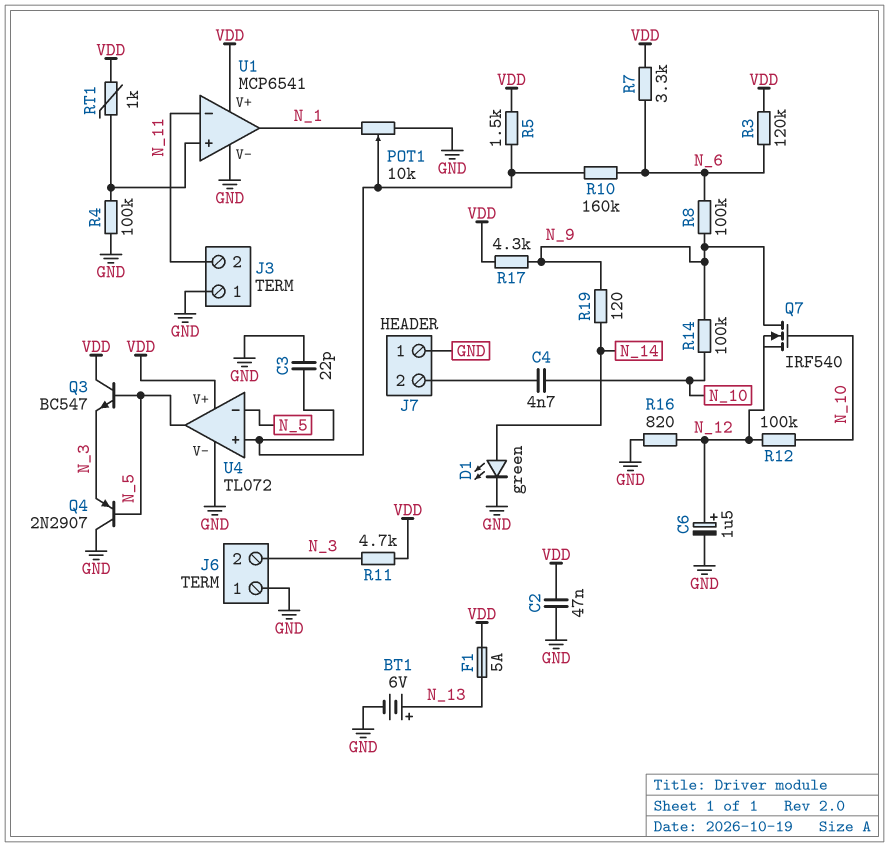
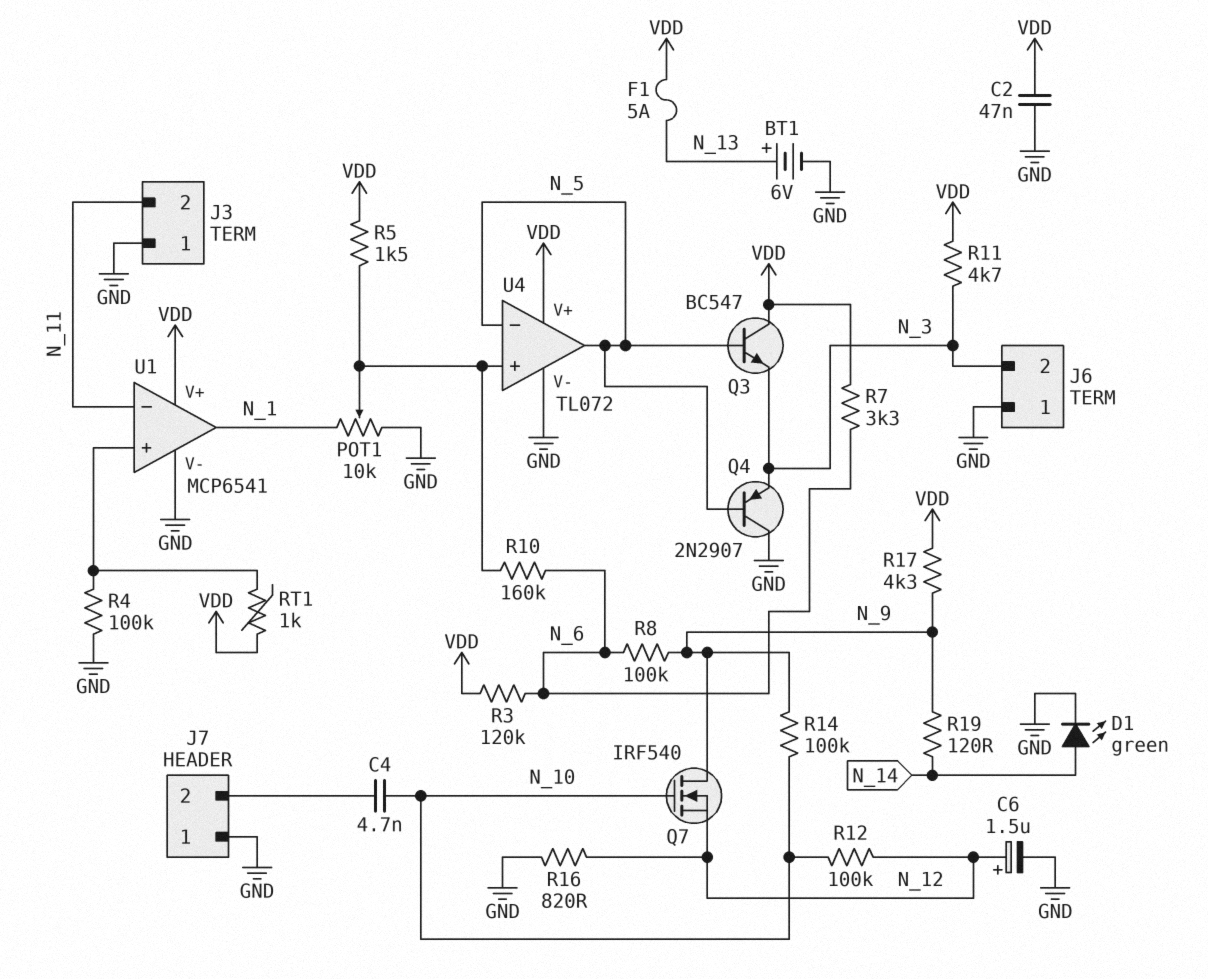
C3: 22pF (GND, U4/in+) -> none

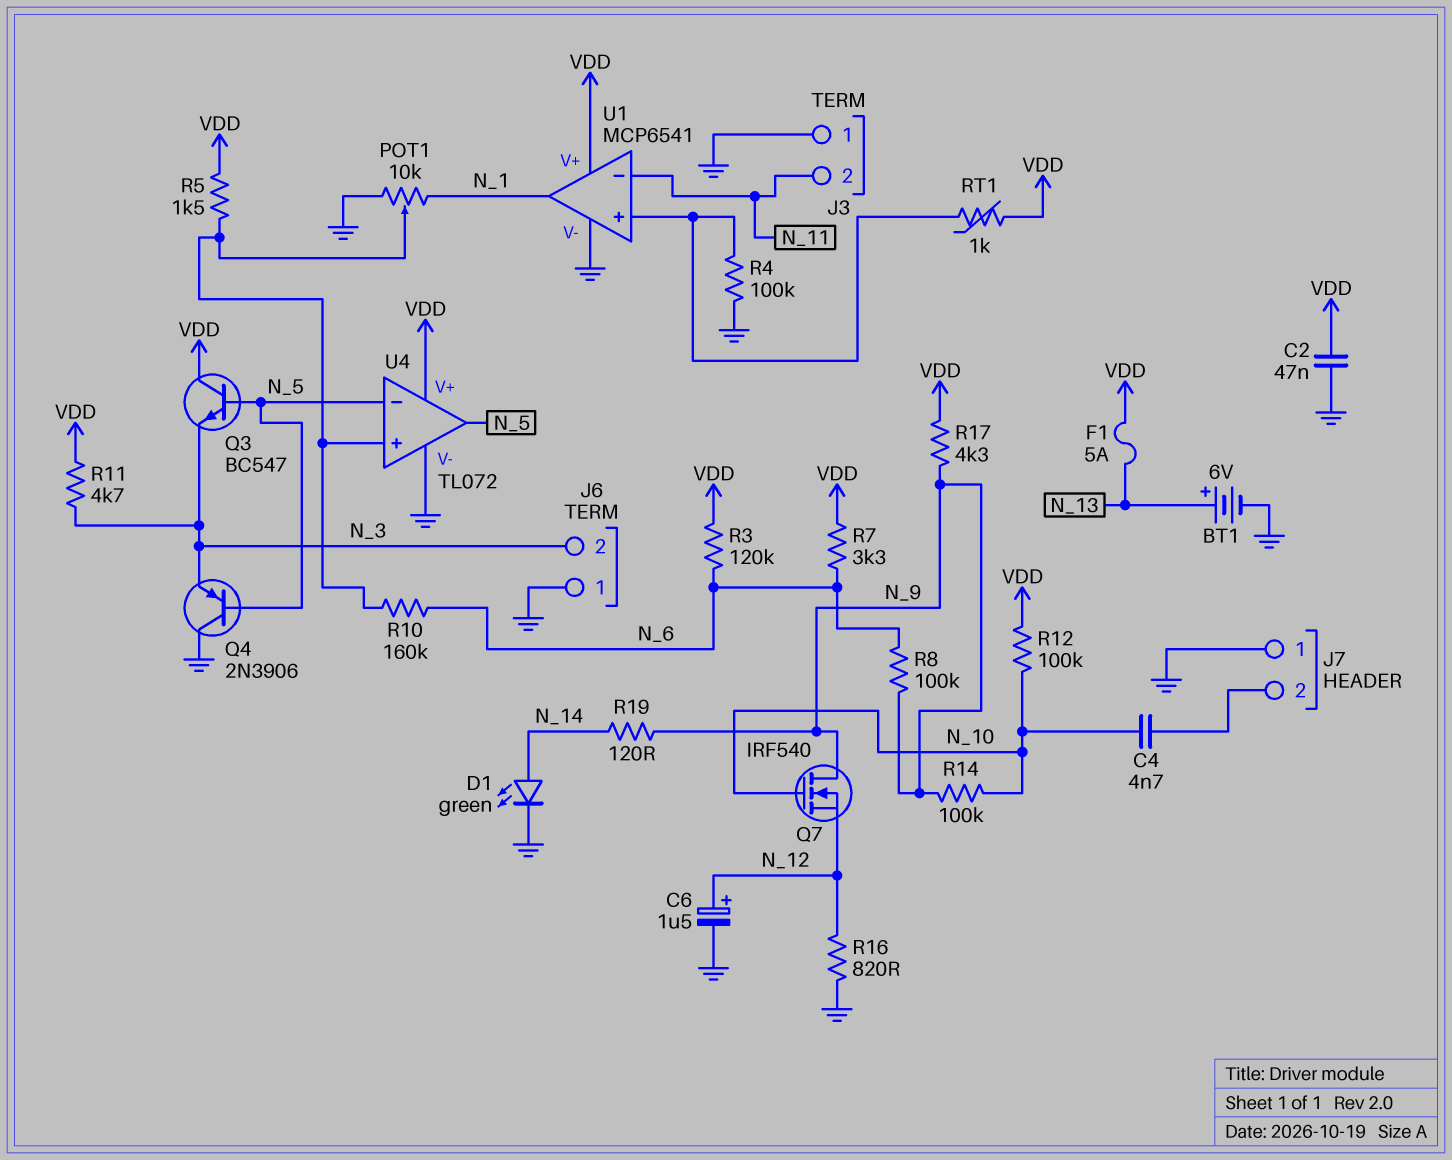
Q4: PNP 2N2907 (B N_5, C GND, E N_3) -> PNP 2N3906 (B N_5, C GND, E N_3)
R12: 100k (N_10, N_12) -> 100k (N_10, VDD)

